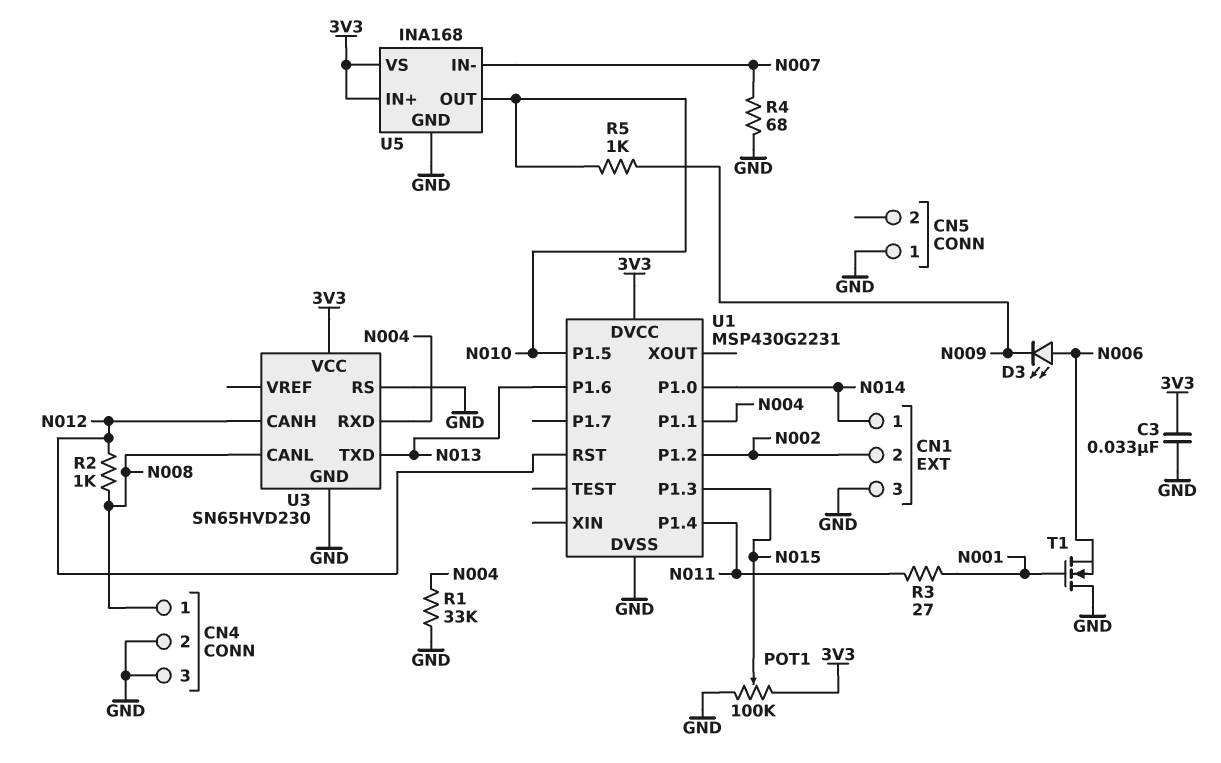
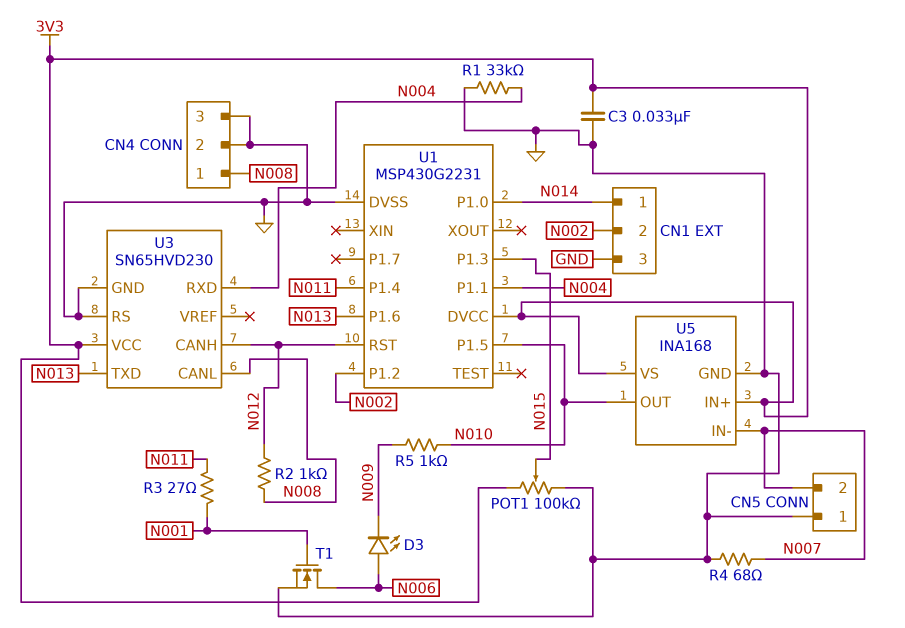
CN5 pin 2: none -> N007
T1: NMOS (G N001, D GND, S N006) -> NMOS (G N001, D N006, S GND)

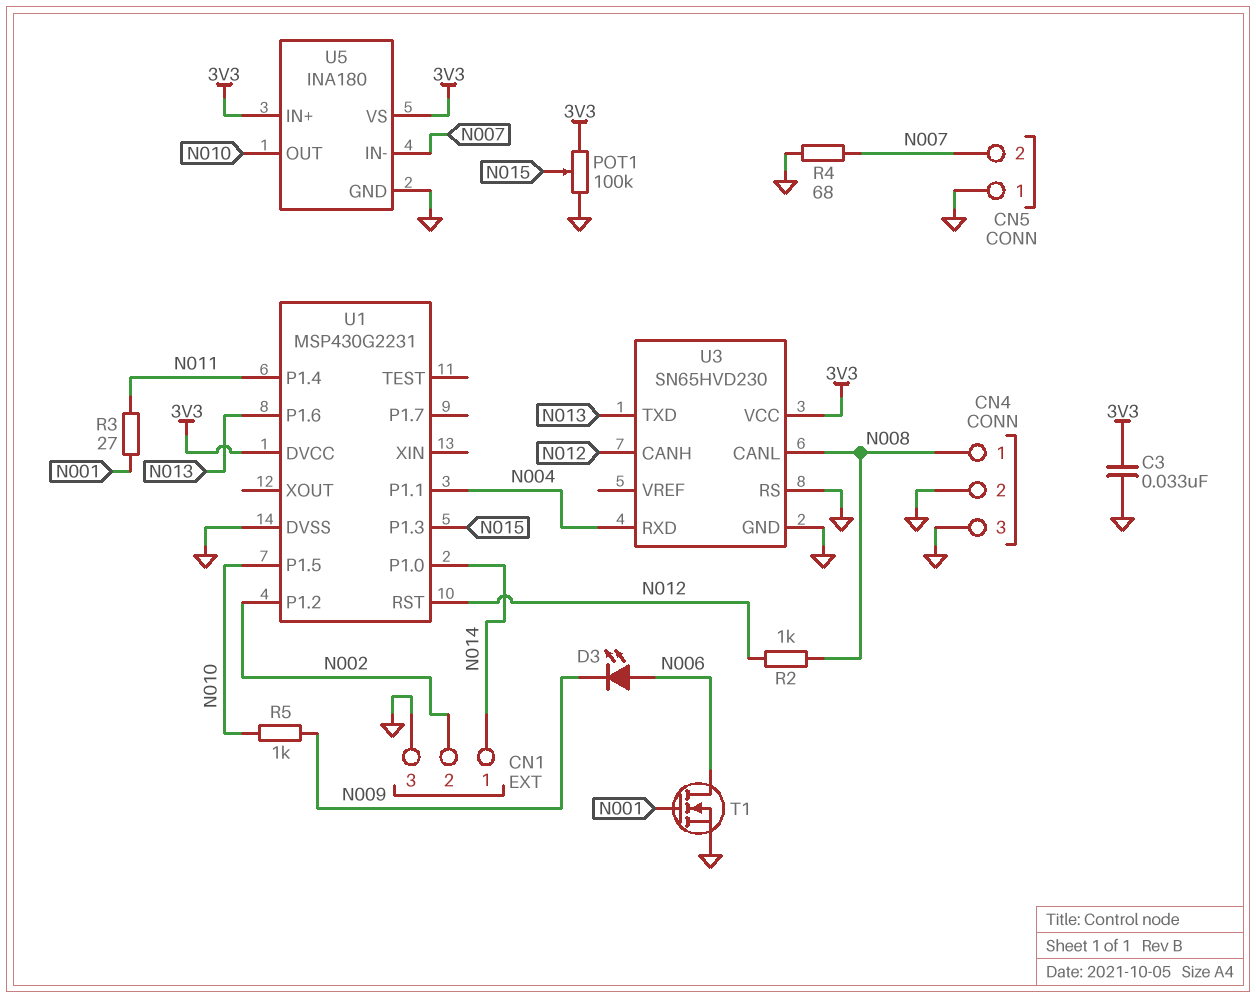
R1: 33k (GND, N004) -> none
U5: INA168 -> INA180

